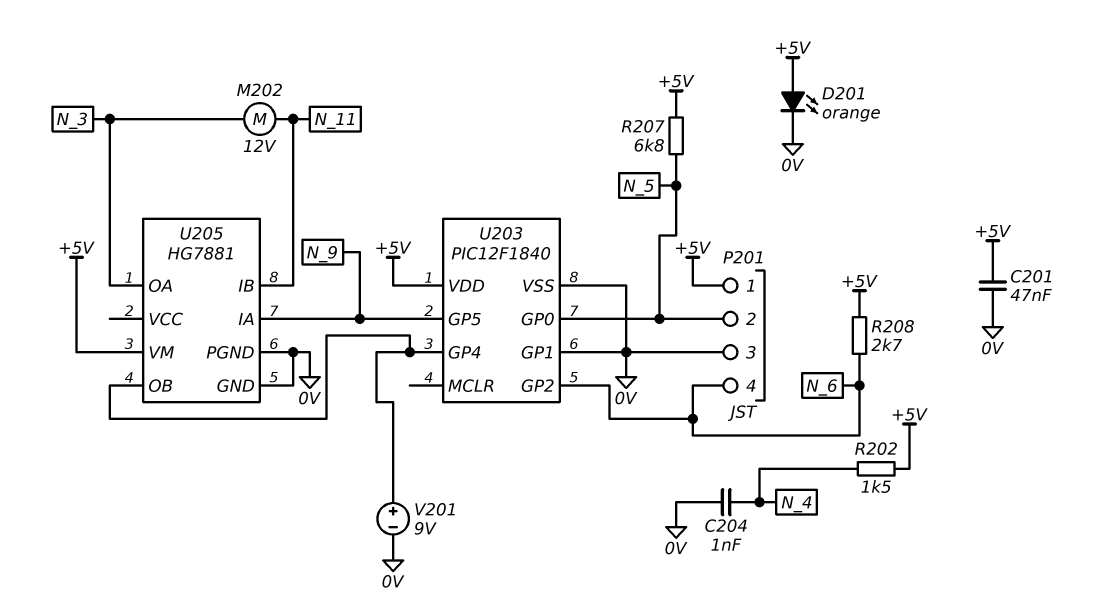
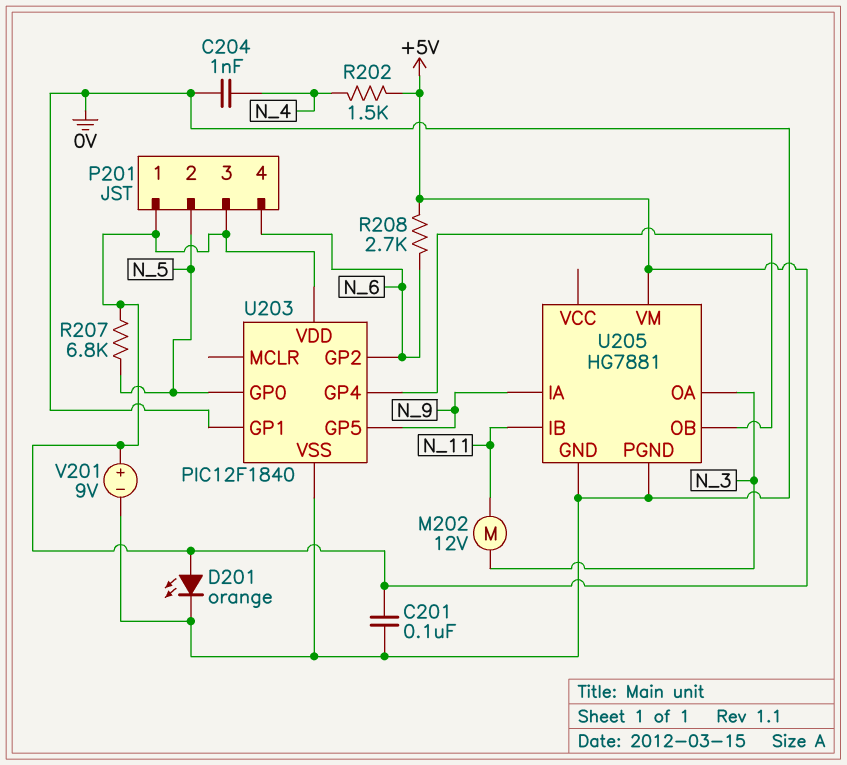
C201: 47nF (+5V, 0V) -> 100nF (+5V, 0V)
P201 pin 3: 0V -> +5V
V201: 9V (plus U203/GP4, minus 0V) -> 9V (plus +5V, minus 0V)

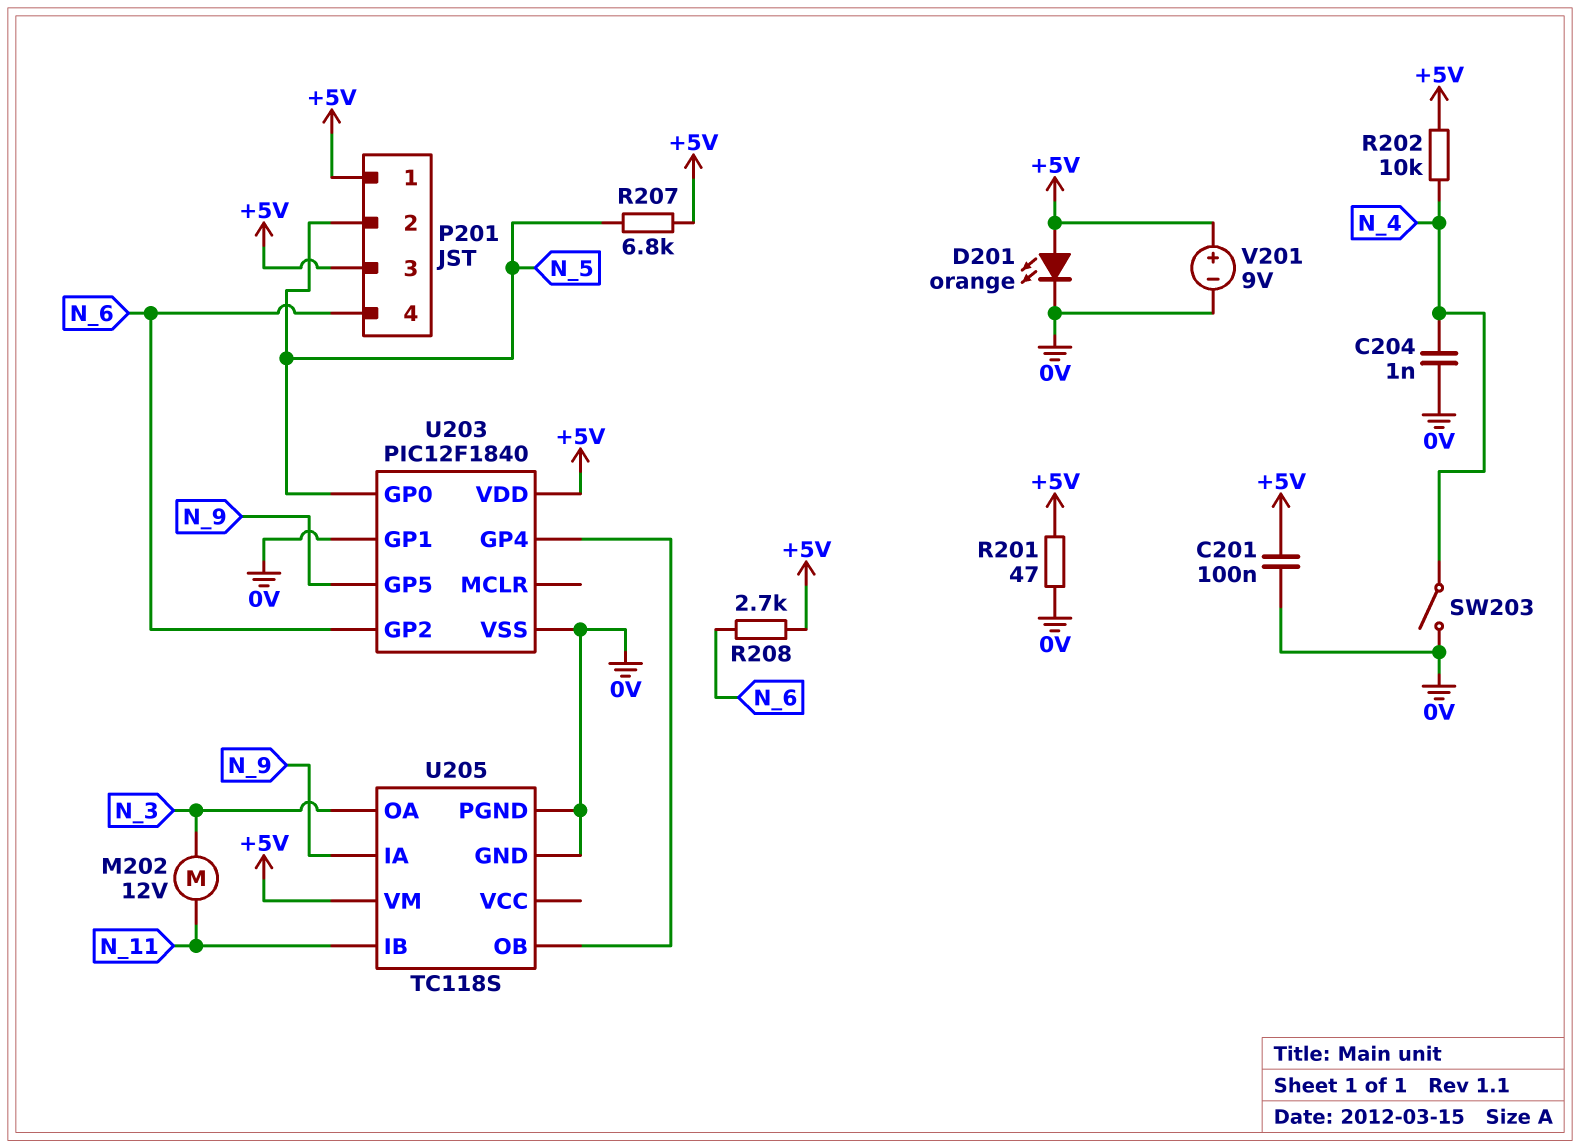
R201: none -> 47 (+5V, 0V)
R202: 1.5k (+5V, N_4) -> 10k (+5V, N_4)
SW203: none -> switch (0V, N_4)
U205: HG7881 -> TC118S

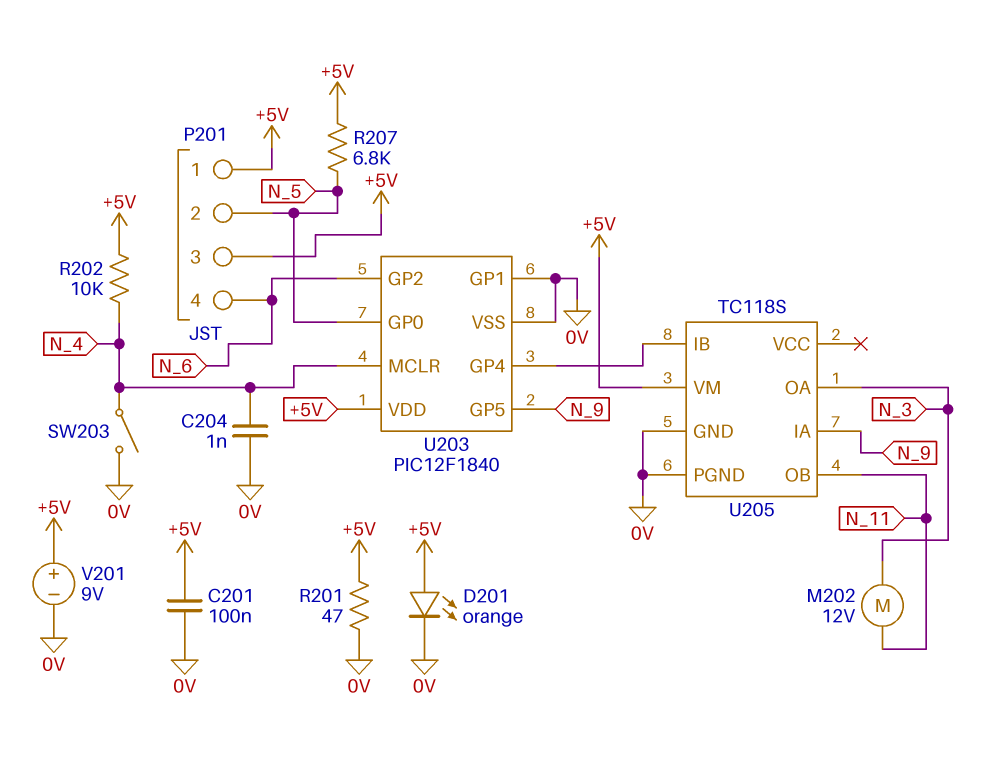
R208: 2.7k (+5V, N_6) -> none
U203 pin MCLR: none -> N_4
U205 pin IB: N_11 -> U203/GP4
U205 pin OB: U203/GP4 -> N_11

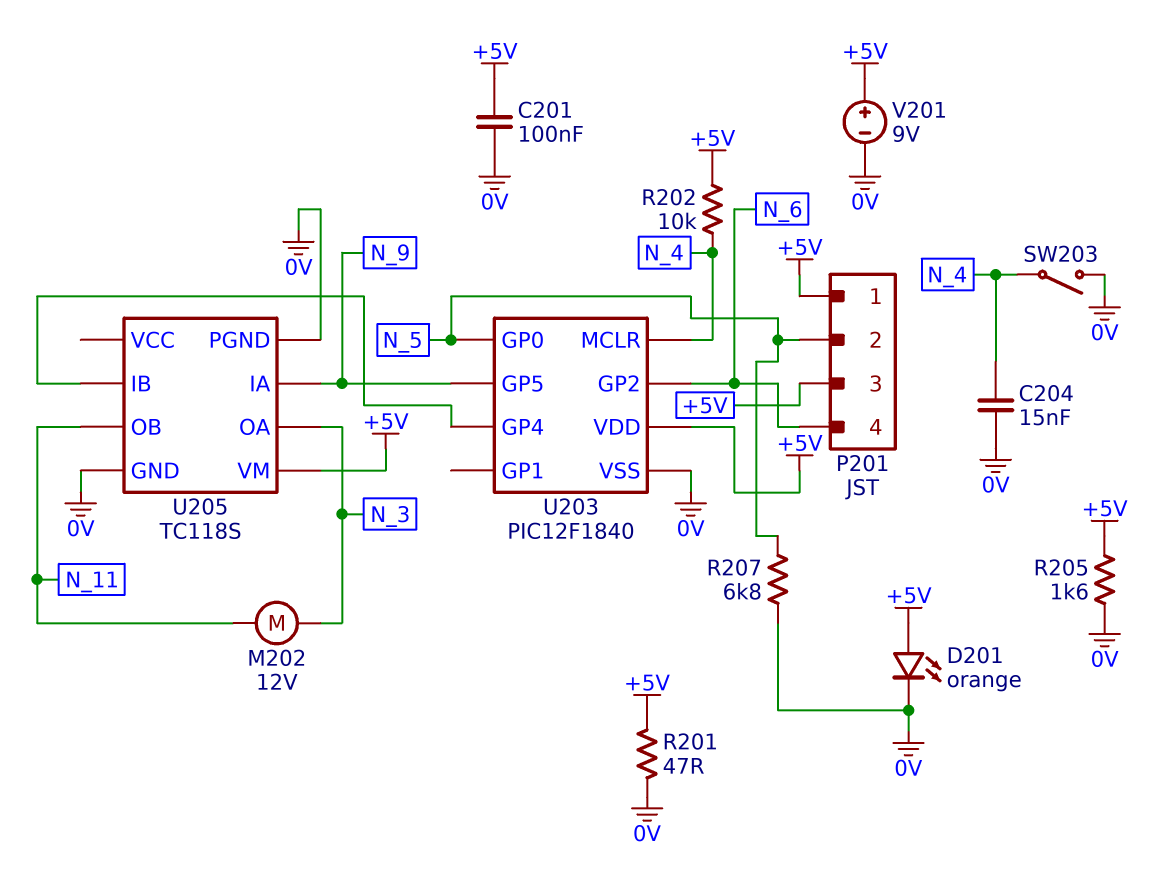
C204: 1nF (0V, N_4) -> 15nF (0V, N_4)
R205: none -> 1.6k (+5V, 0V)
R207: 6.8k (+5V, N_5) -> 6.8k (0V, N_5)
U203 pin GP1: 0V -> none

